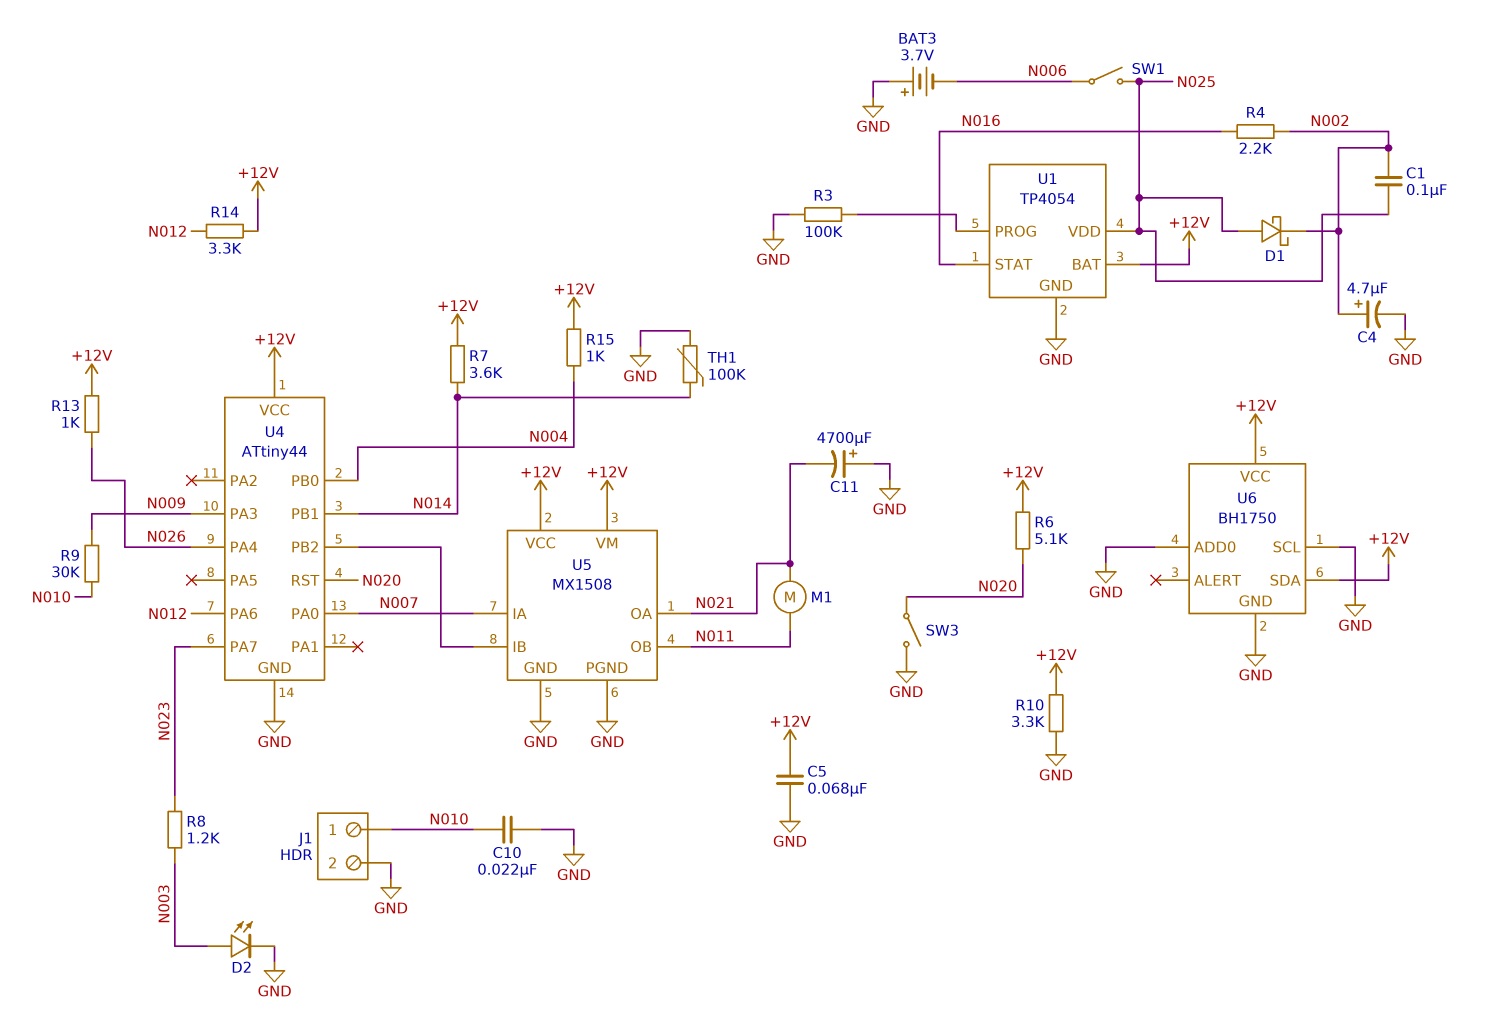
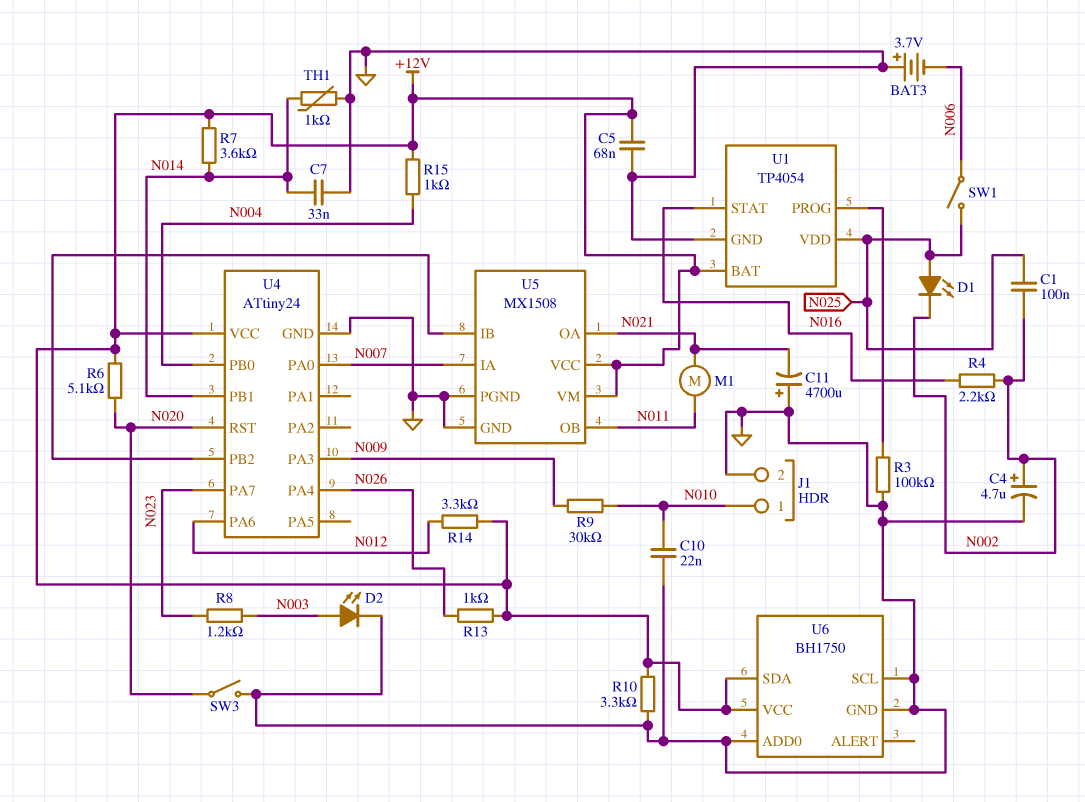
C7: none -> 33nF (GND, N014)
D1: schottky (A N025, K N002) -> LED (A N025, K N002)
TH1: 100k (GND, N014) -> 1k (GND, N014)
U4: ATtiny44 -> ATtiny24

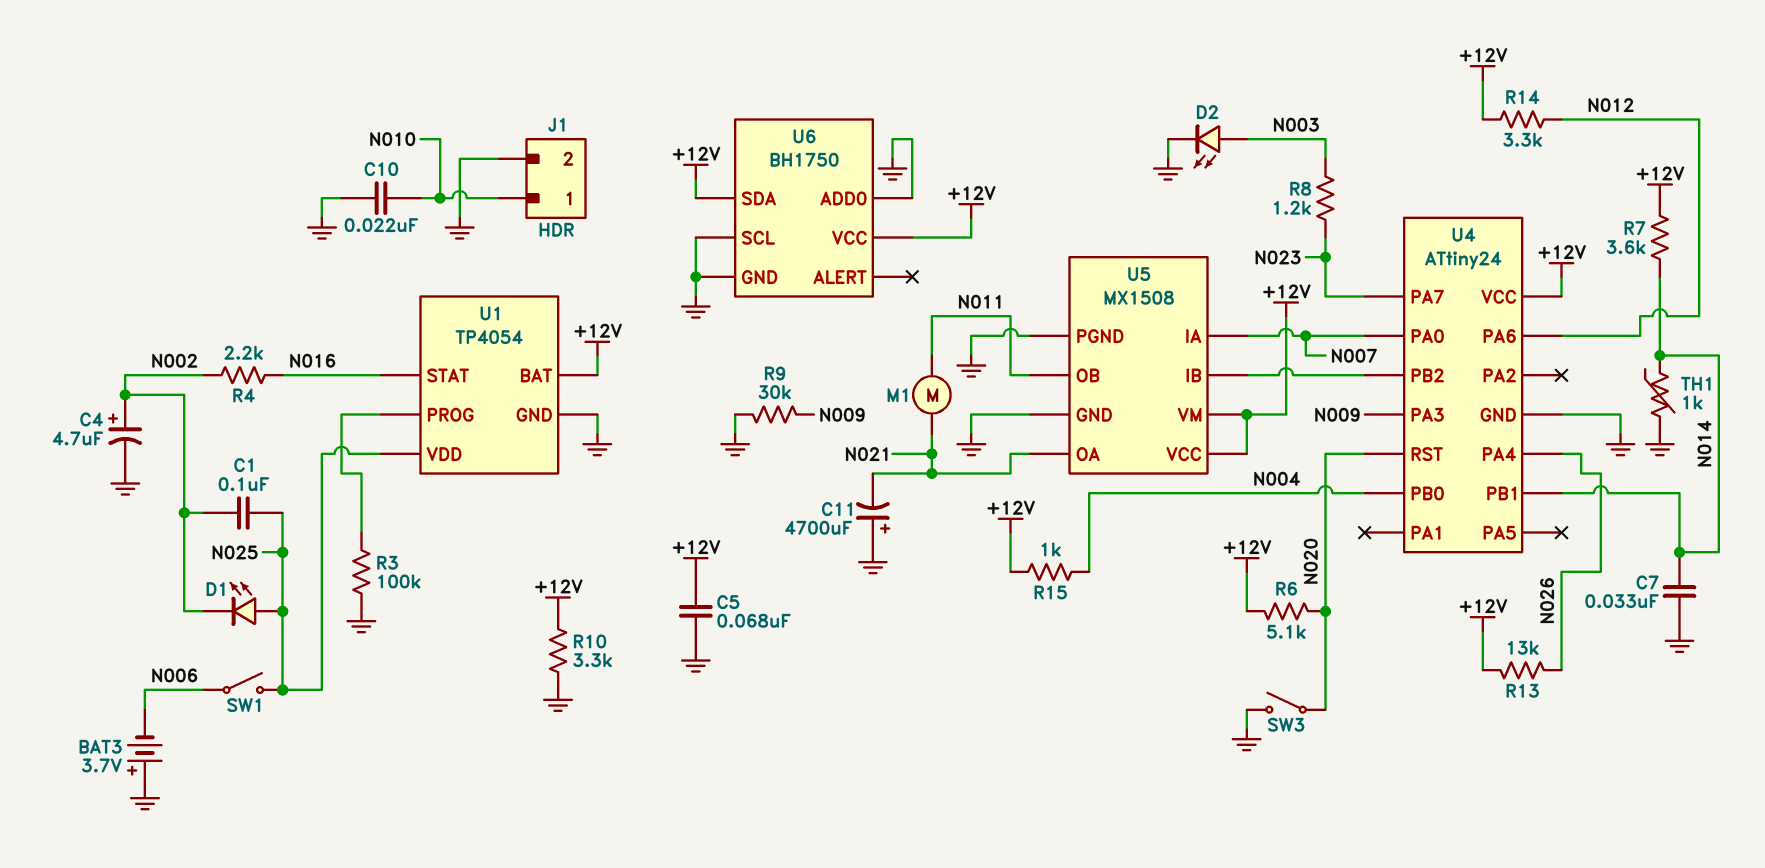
R9: 30k (N009, N010) -> 30k (GND, N009)
R13: 1k (+12V, N026) -> 13k (+12V, N026)

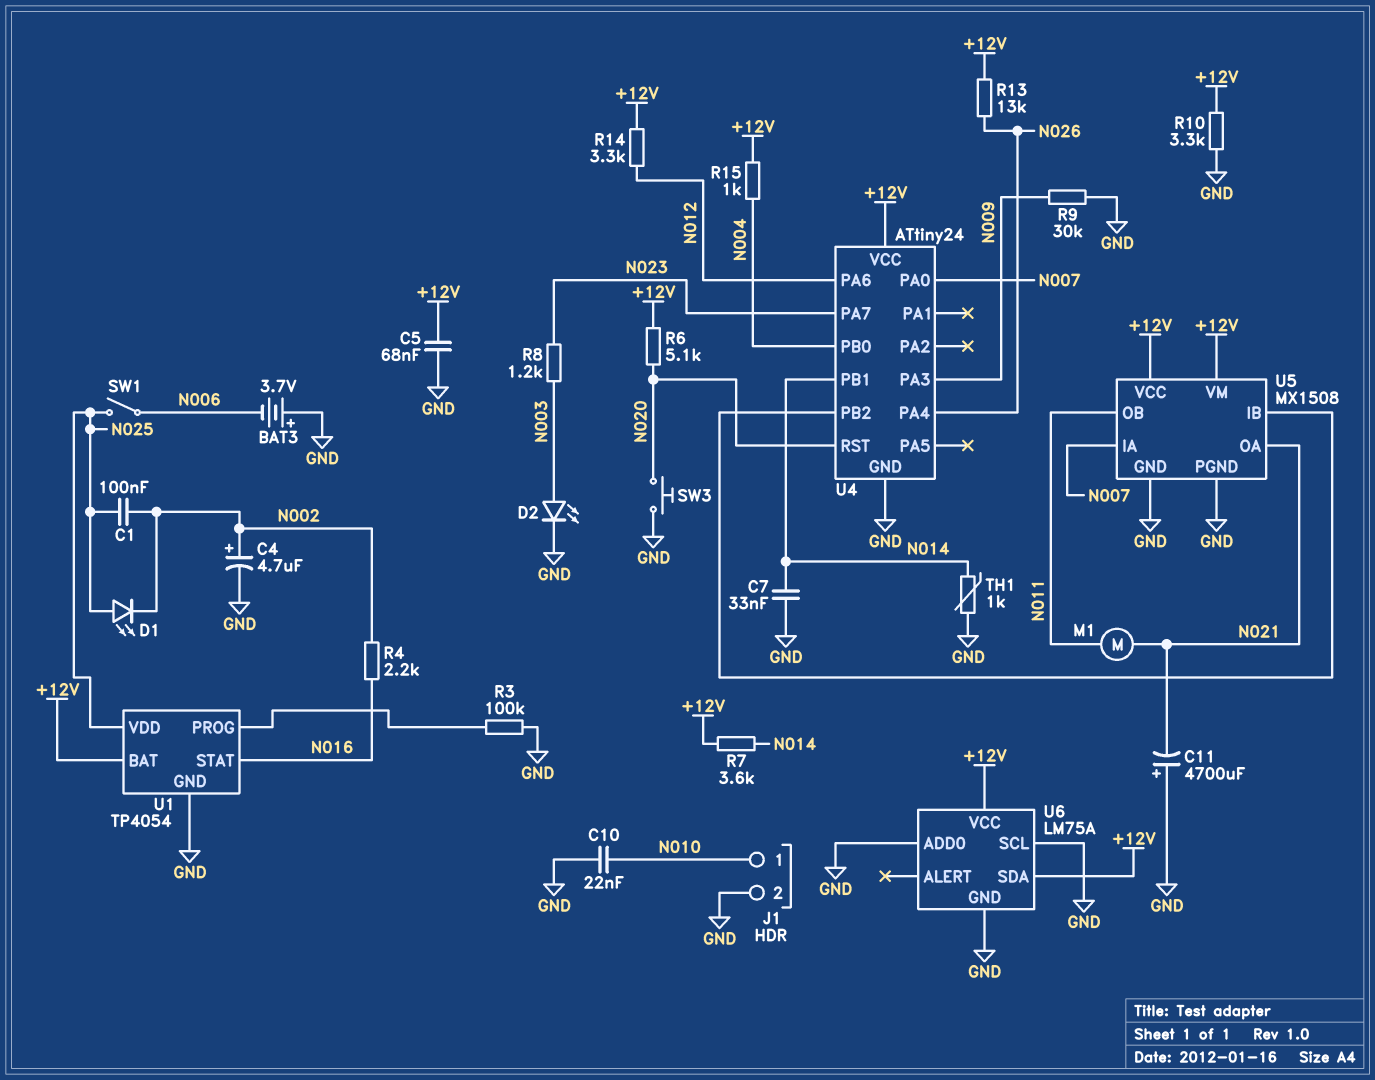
SW3: switch (GND, N020) -> button (GND, N020)
U6: BH1750 -> LM75A

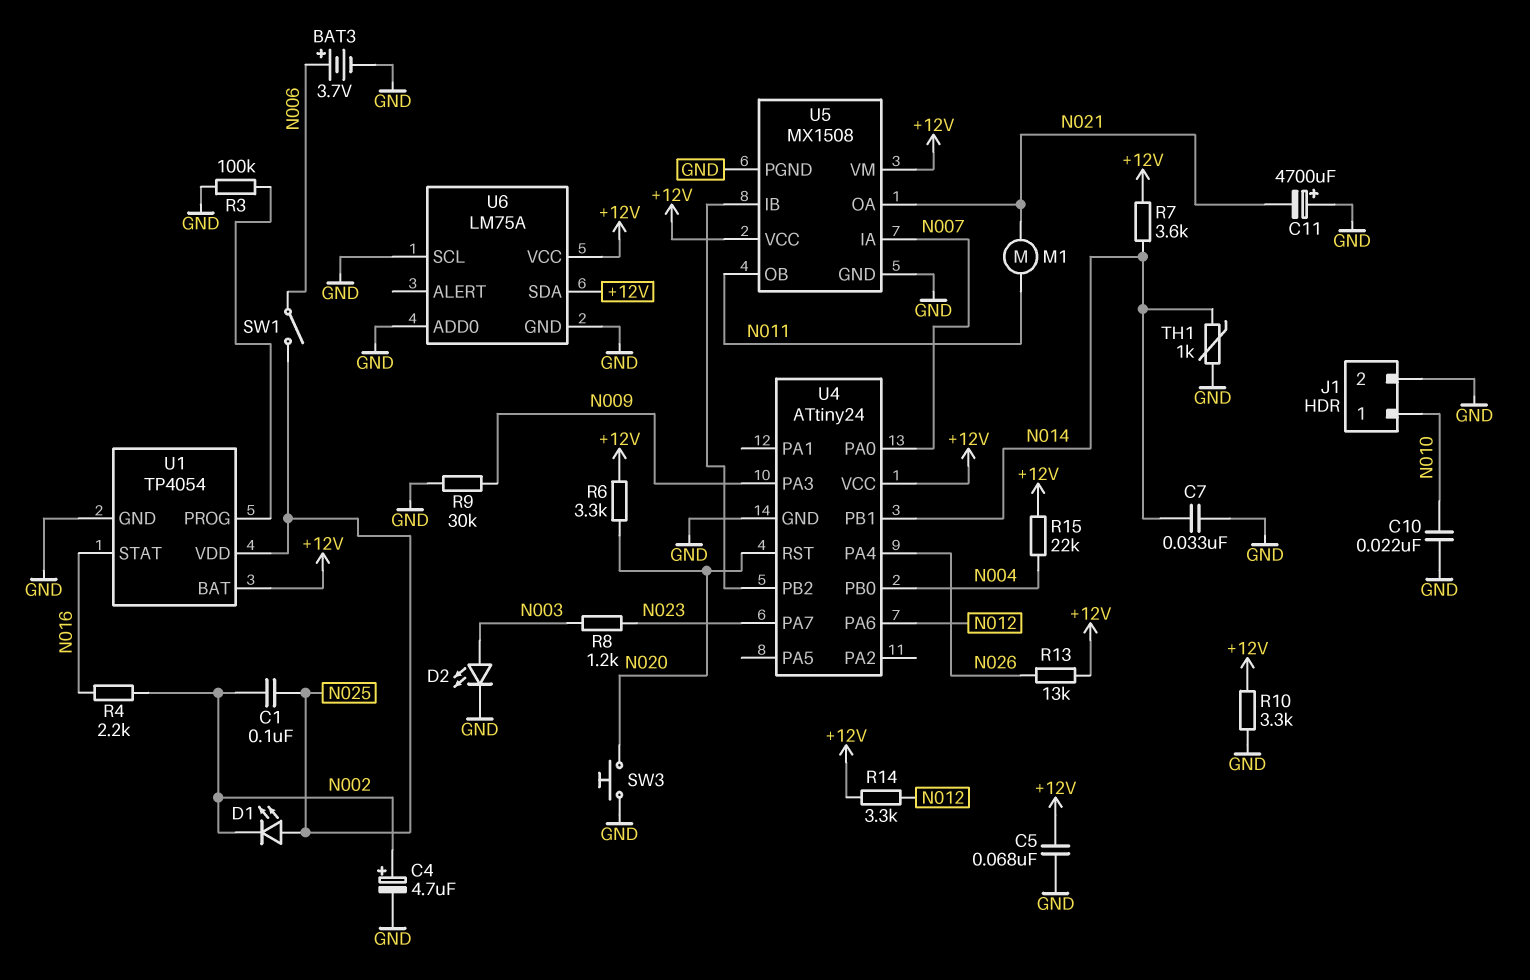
BAT3: 3.7V (plus GND, minus N006) -> 3.7V (plus N006, minus GND)
R6: 5.1k (+12V, N020) -> 3.3k (+12V, N020)
R15: 1k (+12V, N004) -> 22k (+12V, N004)

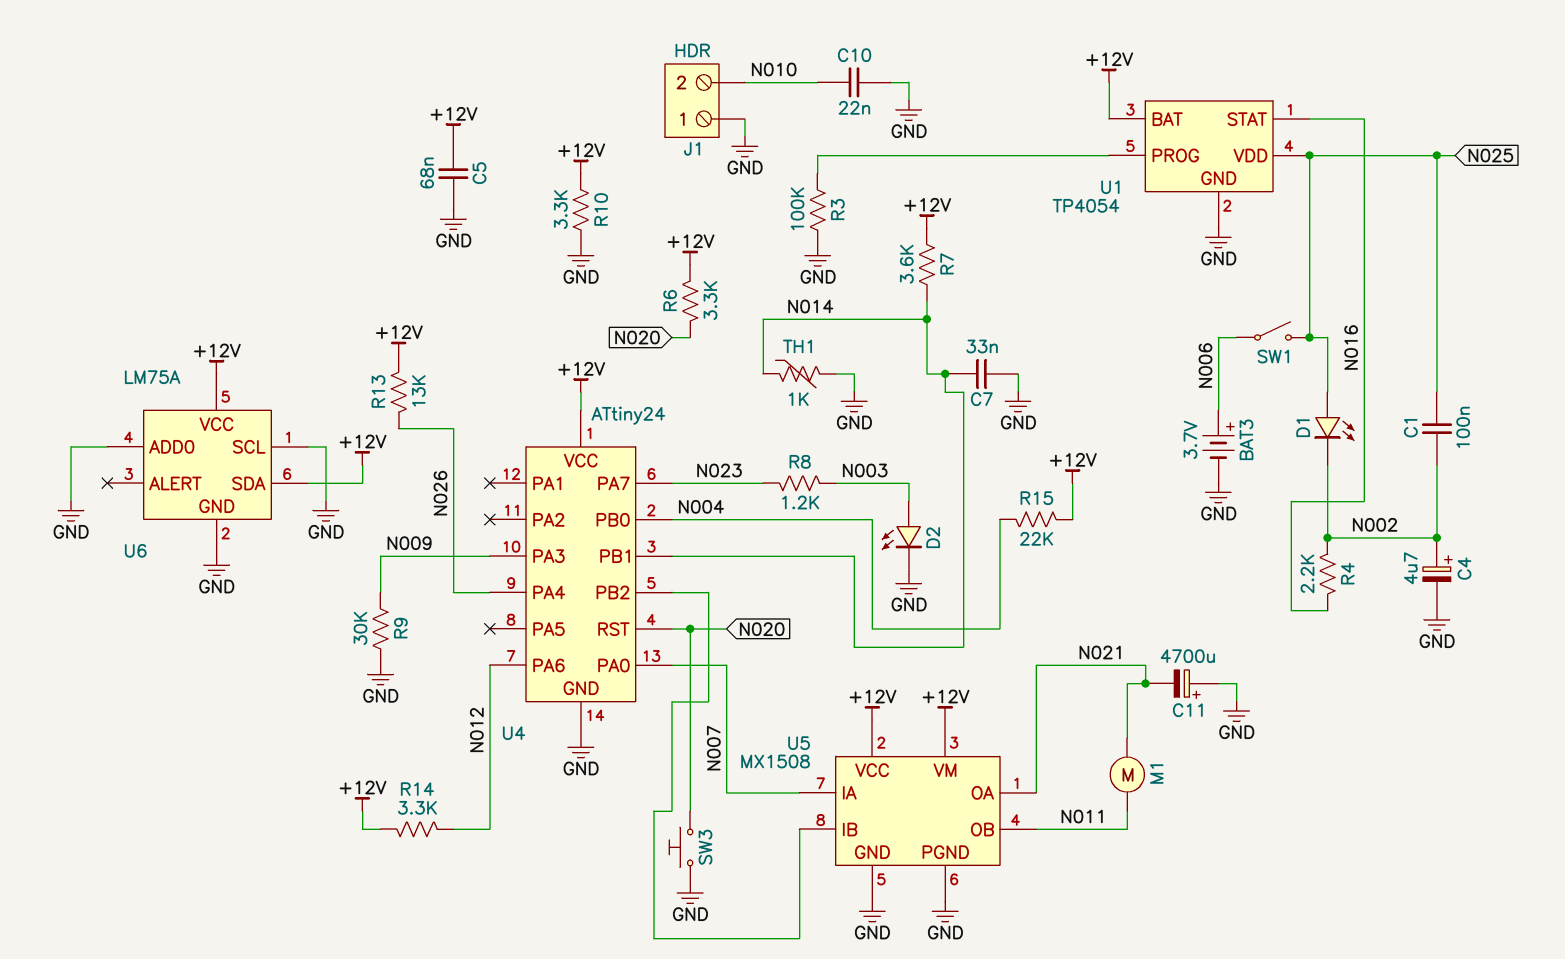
J1 pin 1: N010 -> GND
J1 pin 2: GND -> N010

